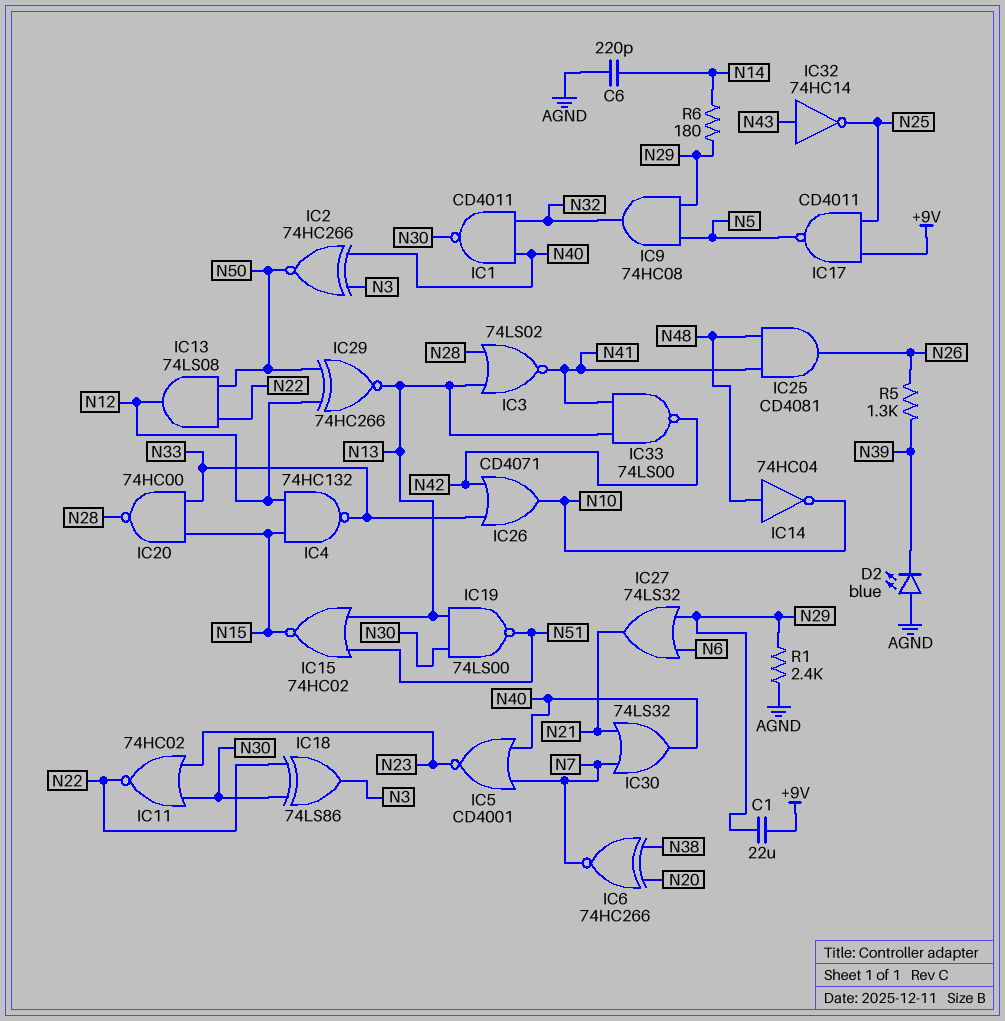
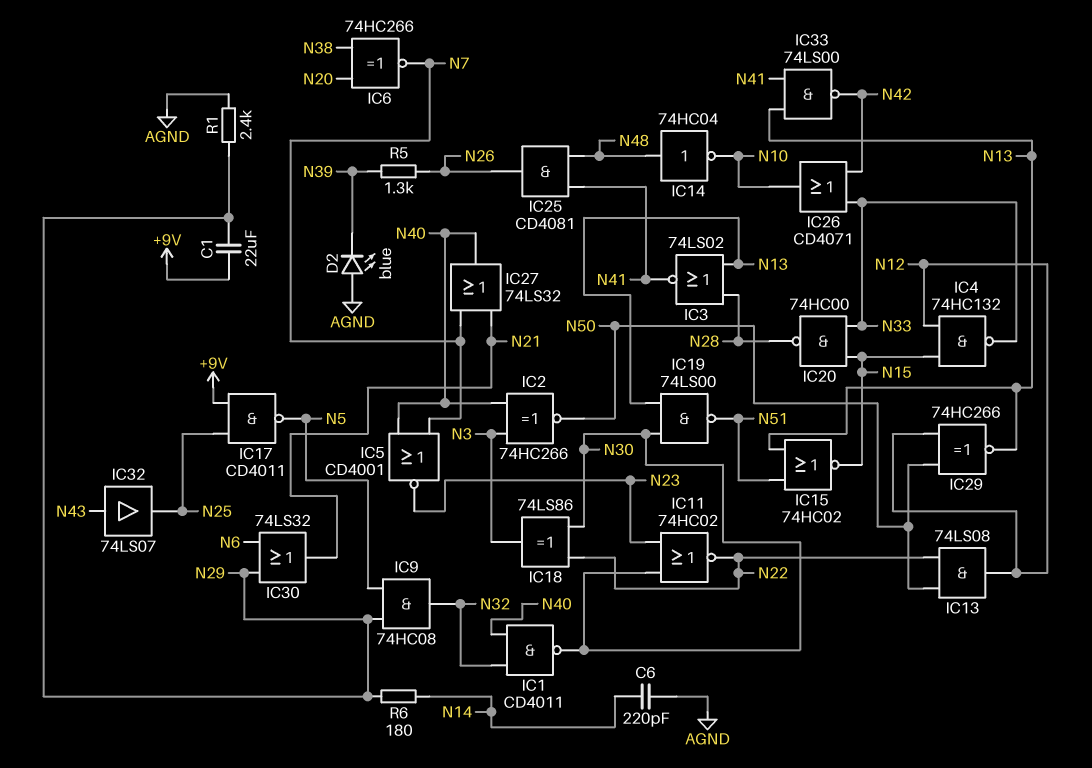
IC27: OR 74LS32 (in N6, in N29, out N21) -> OR 74LS32 (in N7, in N21, out N40)
IC30: OR 74LS32 (in N7, in N21, out N40) -> OR 74LS32 (in N6, in N29, out N21)
IC32: NOT 74HC14 (in N43, out N25) -> buffer 74LS07 (in N43, out N25)

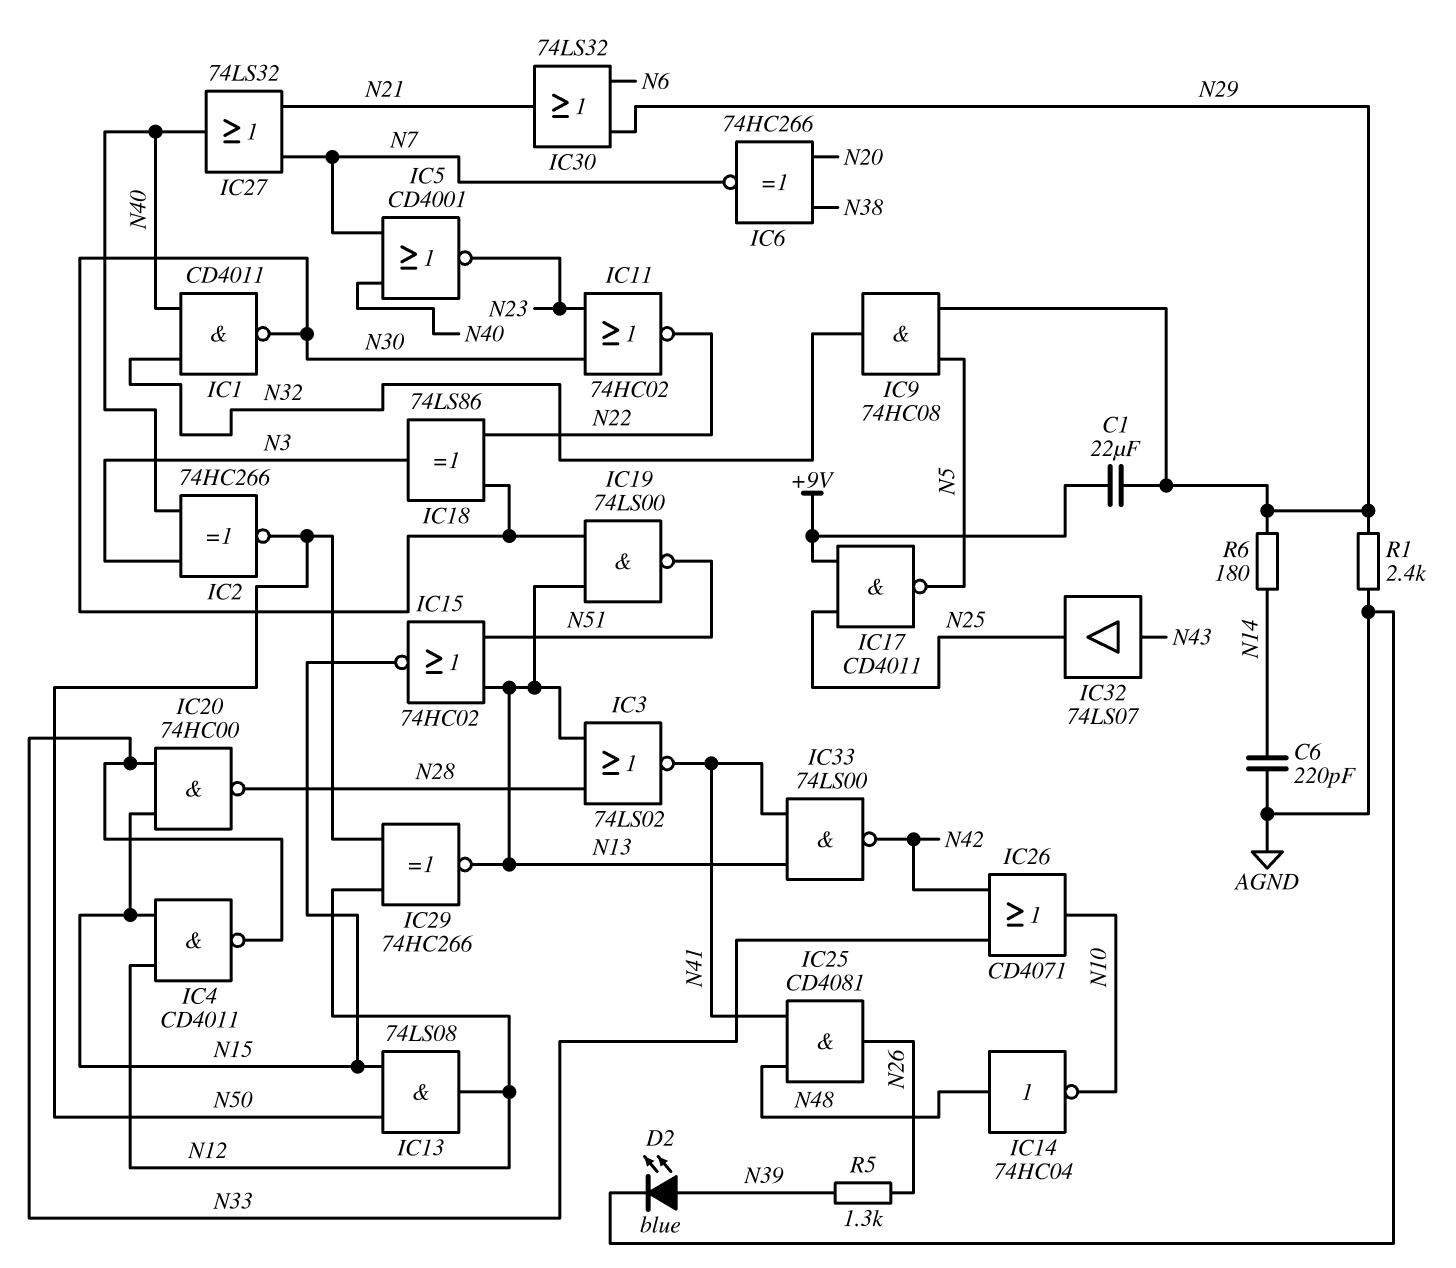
D2: LED blue (A AGND, K N39) -> LED blue (A N39, K AGND)
IC4: NAND 74HC132 (in N12, in N15, out N33) -> NAND CD4011 (in N12, in N15, out N33)
IC13: AND 74LS08 (in N22, in N50, out N12) -> AND 74LS08 (in N15, in N50, out N12)

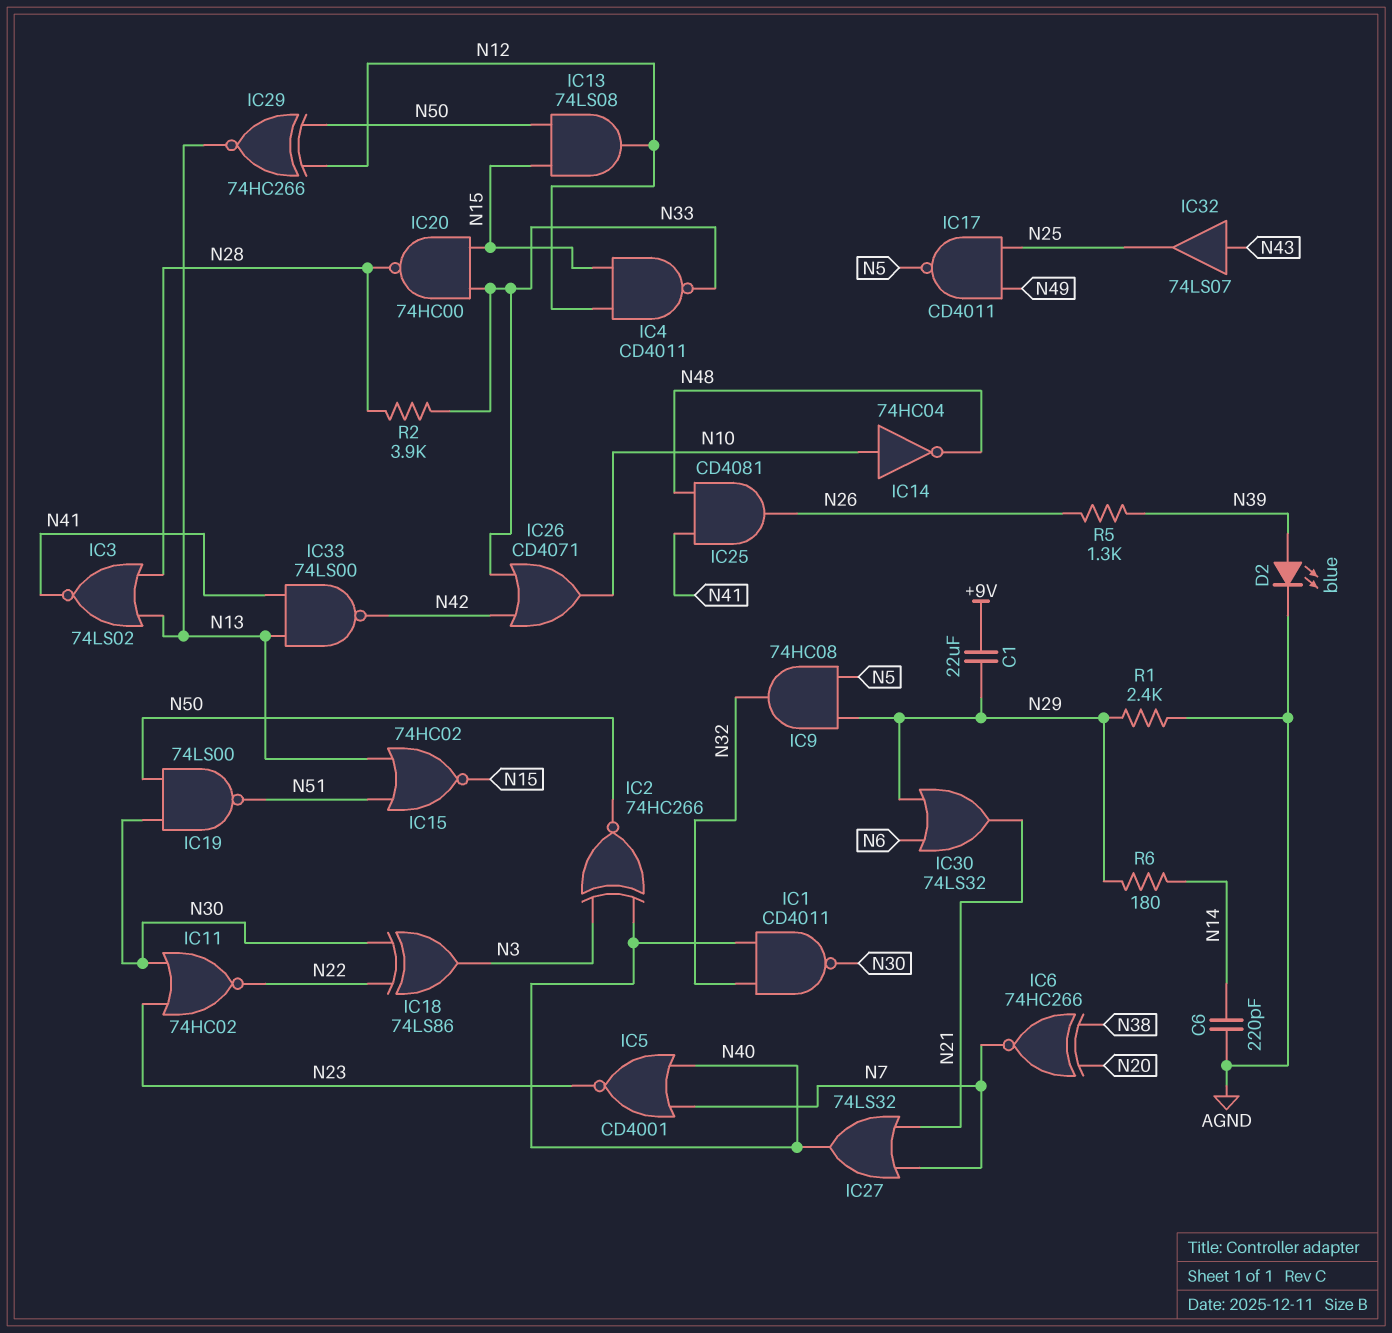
IC14: NOT 74HC04 (in N48, out N10) -> NOT 74HC04 (in N10, out N48)
IC17: NAND CD4011 (in +9V, in N25, out N5) -> NAND CD4011 (in N25, in N49, out N5)
IC19: NAND 74LS00 (in N13, in N30, out N51) -> NAND 74LS00 (in N30, in N50, out N51)
R2: none -> 3.9k (N28, N33)

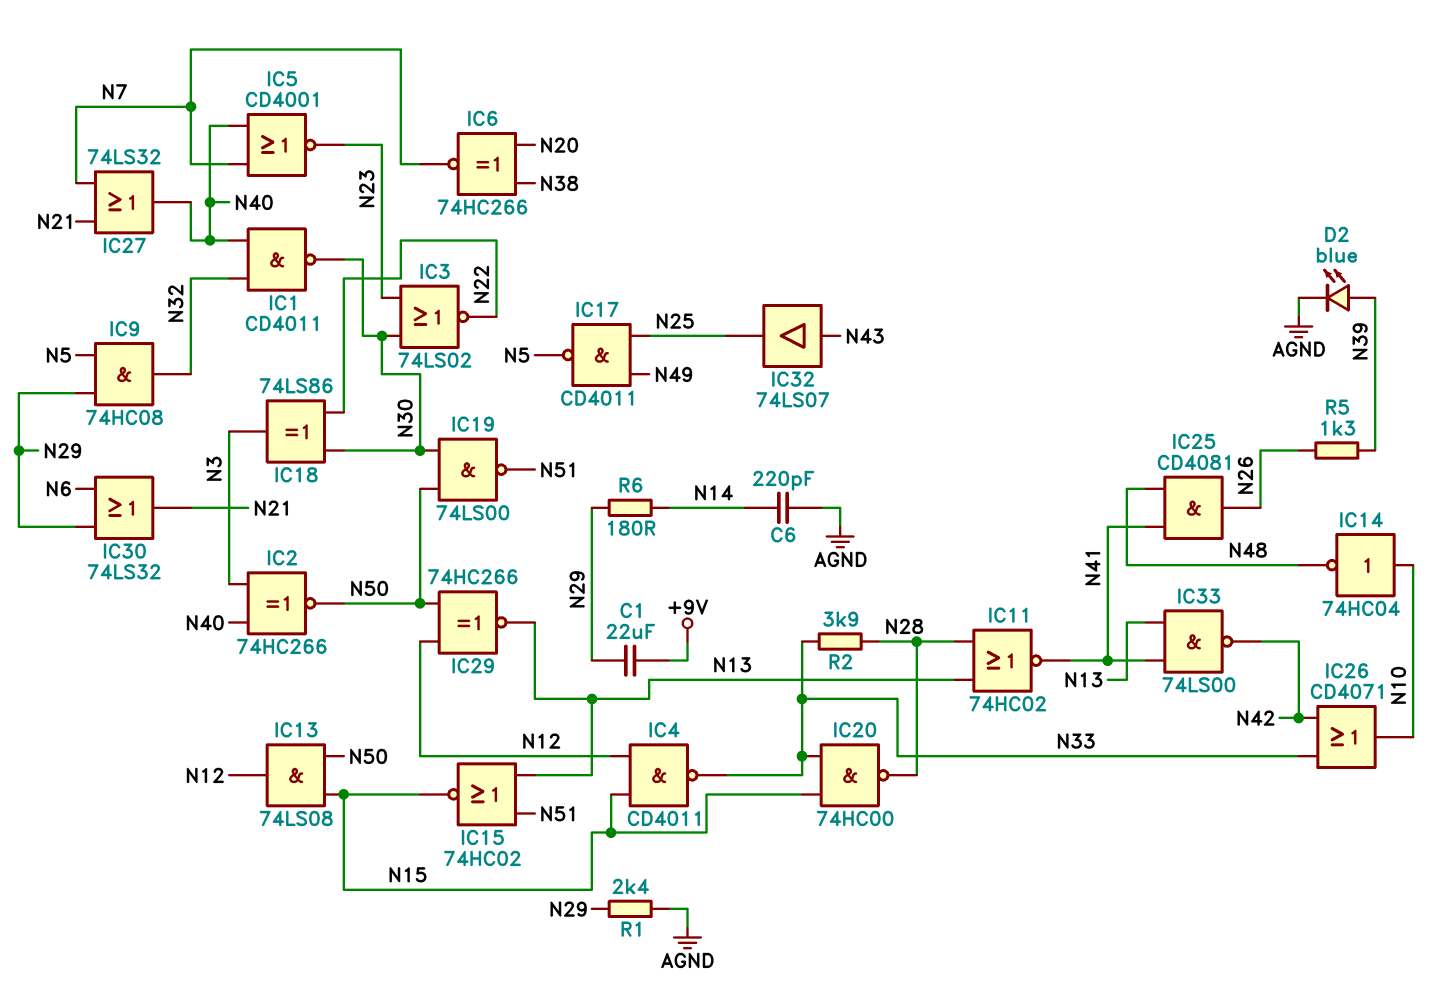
IC3: NOR 74LS02 (in N13, in N28, out N41) -> NOR 74LS02 (in N23, in N30, out N22)
IC11: NOR 74HC02 (in N23, in N30, out N22) -> NOR 74HC02 (in N13, in N28, out N41)

